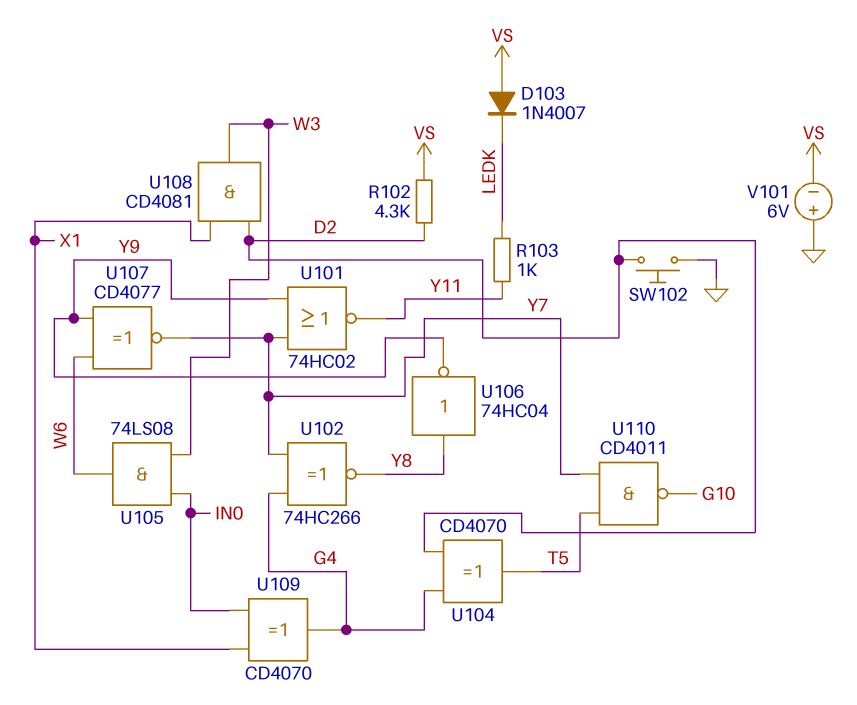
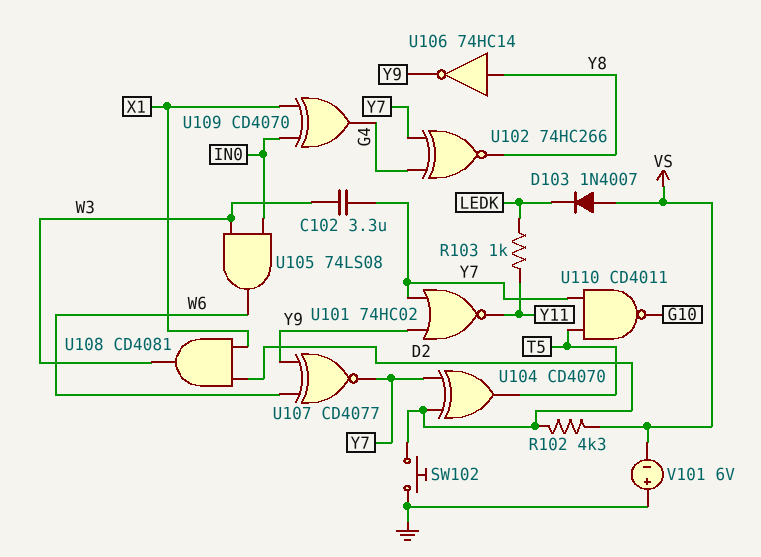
C102: none -> 3.3uF (W3, Y7)
U104: XOR CD4070 (in D2, in G4, out T5) -> XOR CD4070 (in D2, in Y7, out T5)
U106: NOT 74HC04 (in Y8, out Y9) -> NOT 74HC14 (in Y8, out Y9)

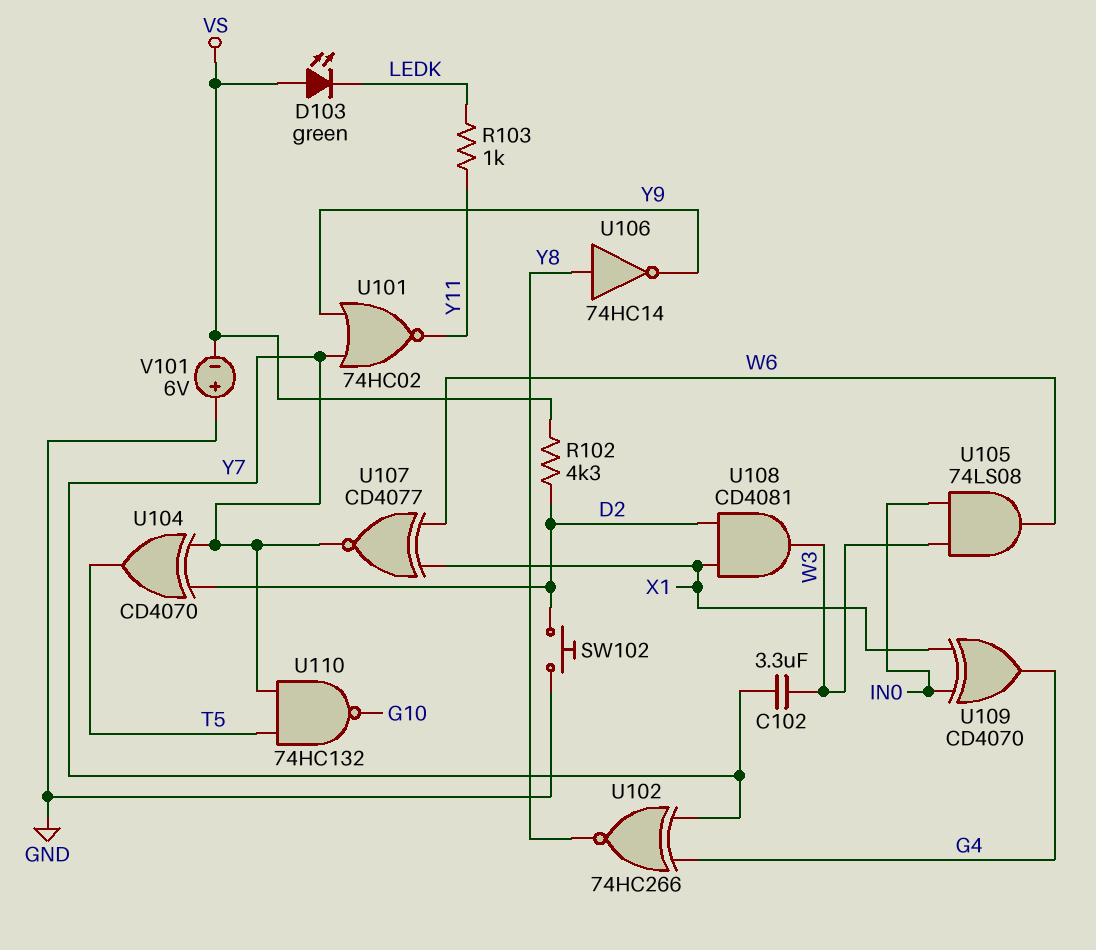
D103: diode 1N4007 (A VS, K LEDK) -> LED green (A VS, K LEDK)
U107: XNOR CD4077 (in W6, in Y9, out Y7) -> XNOR CD4077 (in W6, in X1, out Y7)
U110: NAND CD4011 (in T5, in Y7, out G10) -> NAND 74HC132 (in T5, in Y7, out G10)

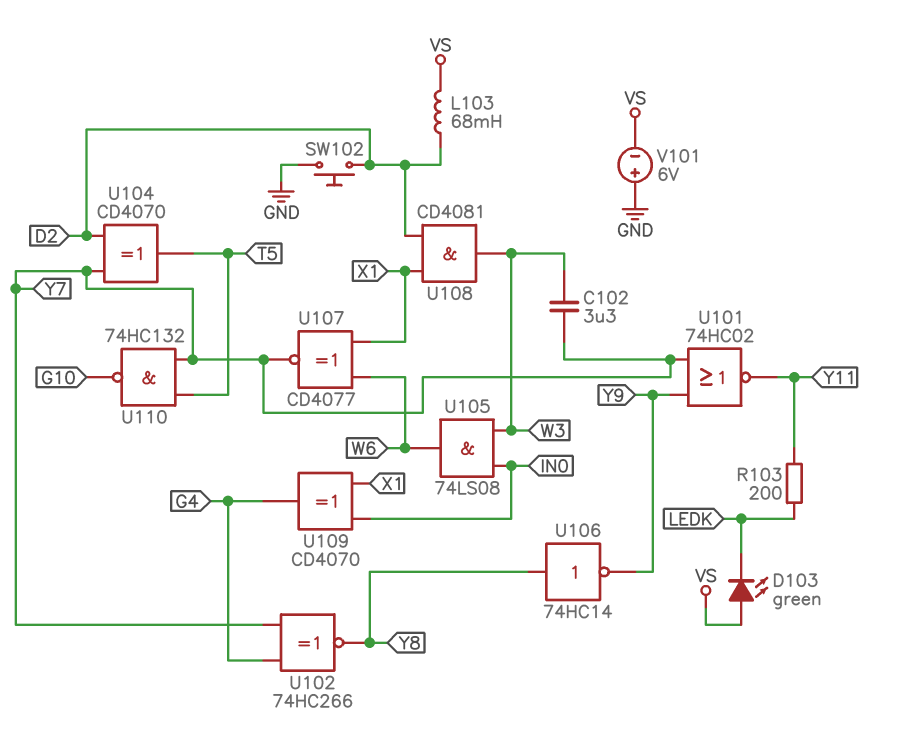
L103: none -> 68mH (D2, VS)
R102: 4.3k (D2, VS) -> none
R103: 1k (LEDK, Y11) -> 200 (LEDK, Y11)

